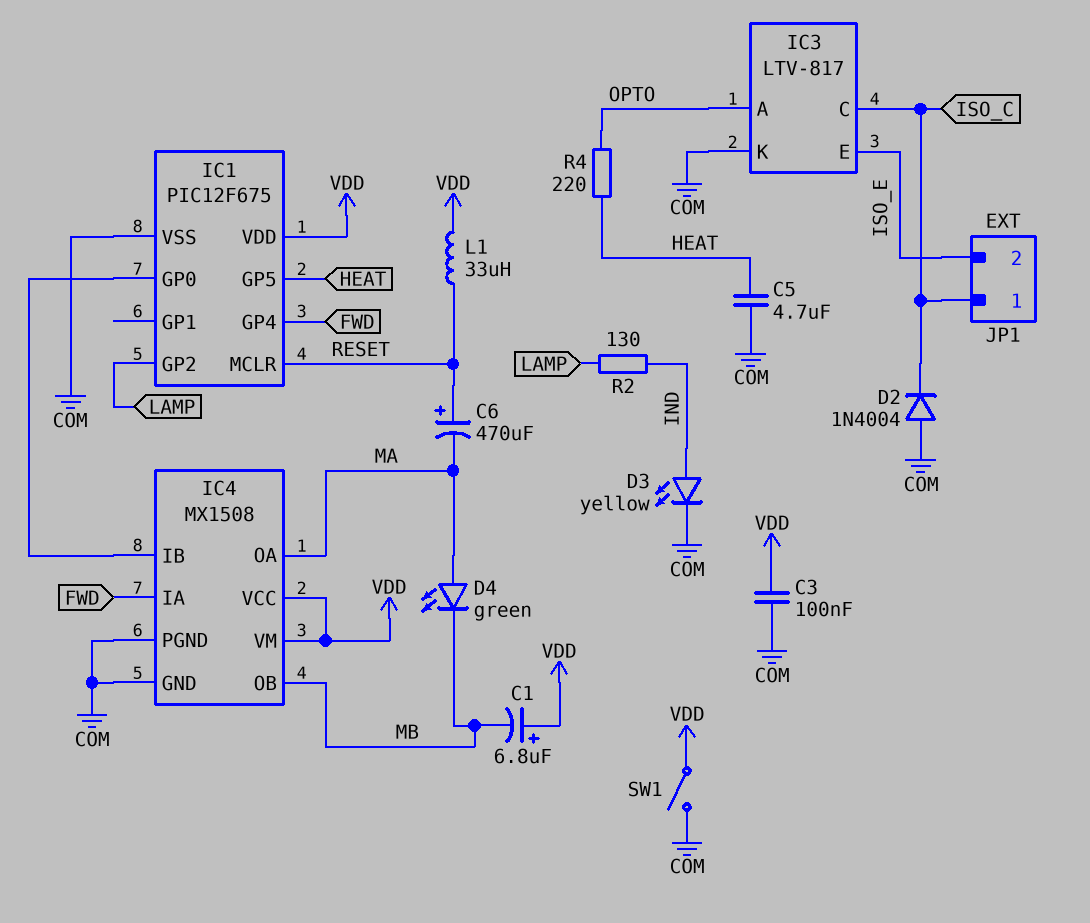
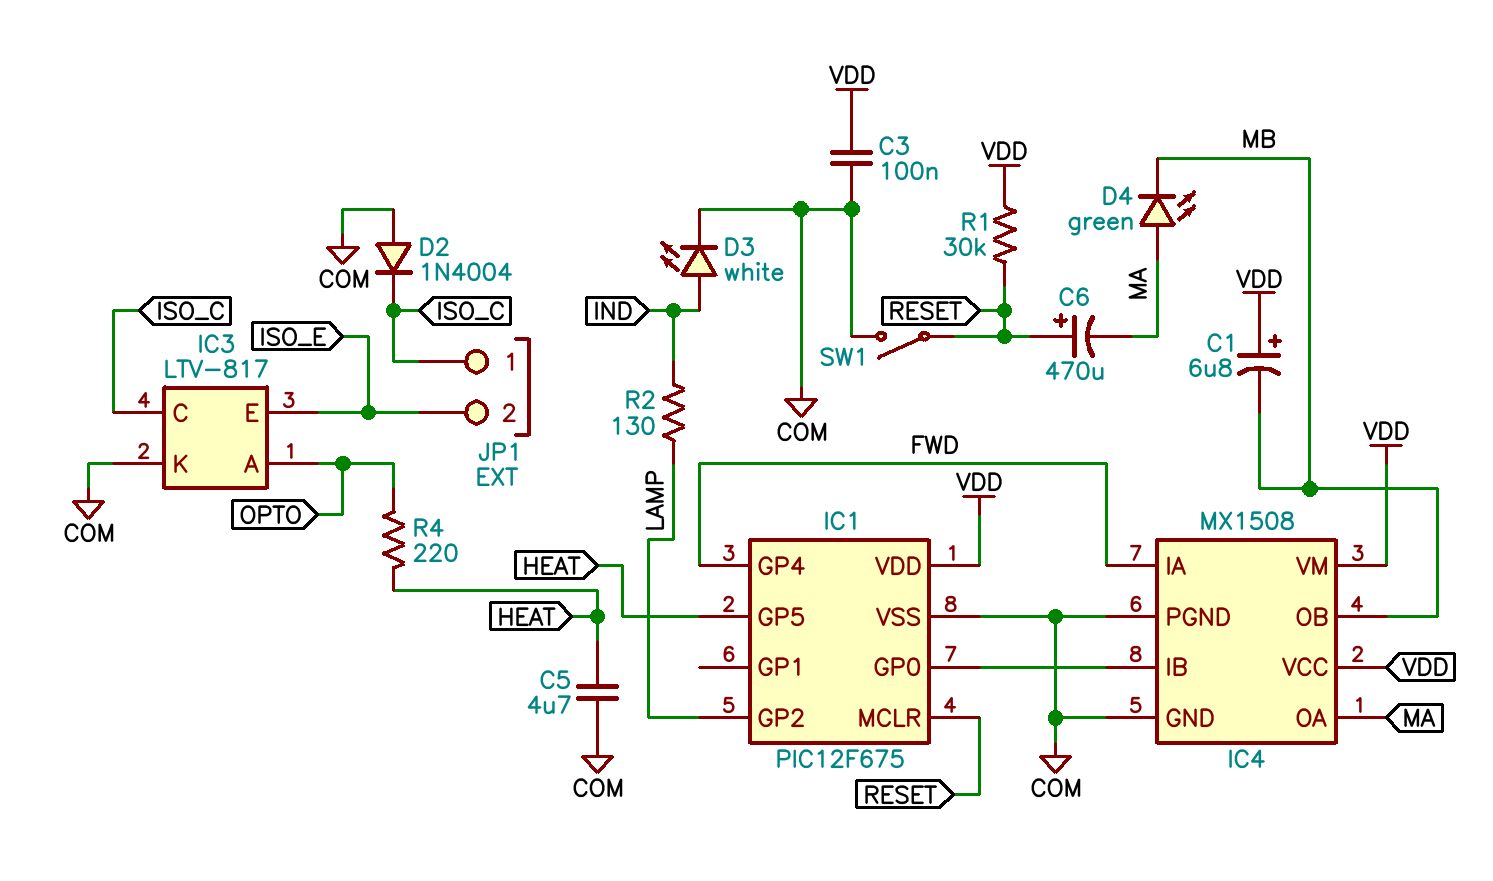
D3: LED yellow (A IND, K COM) -> LED white (A IND, K COM)
L1: 33uH (RESET, VDD) -> none
R1: none -> 30k (RESET, VDD)
SW1: switch (COM, VDD) -> switch (COM, RESET)

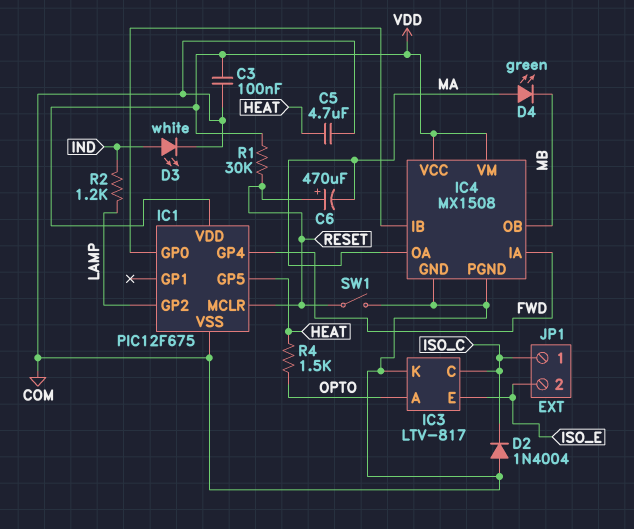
C1: 6.8uF (plus VDD, minus MB) -> none
R2: 130 (IND, LAMP) -> 1.2k (IND, LAMP)
R4: 220 (HEAT, OPTO) -> 1.5k (HEAT, OPTO)

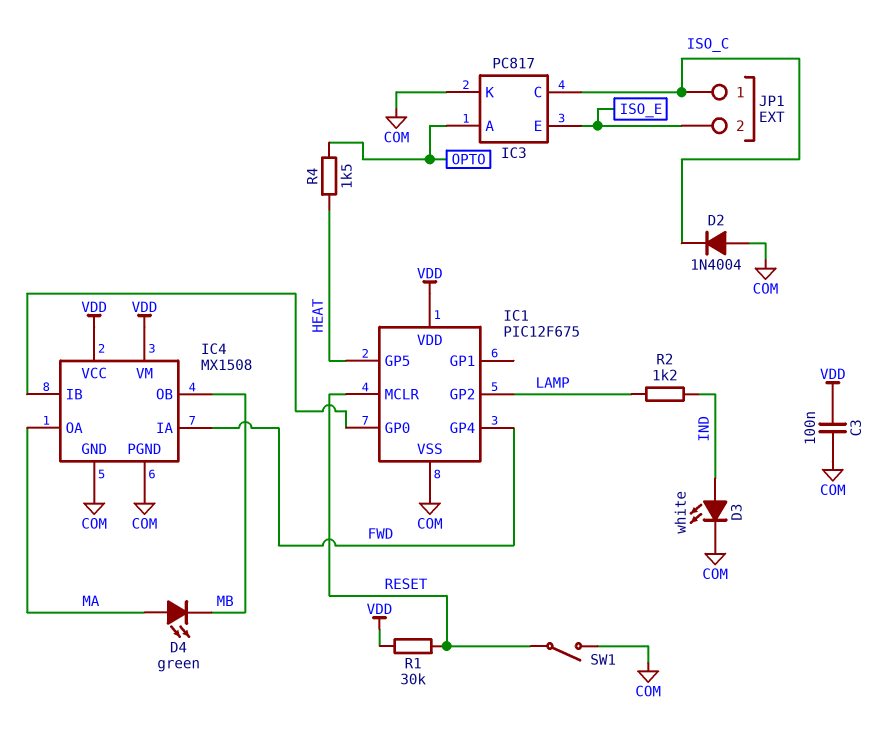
C5: 4.7uF (COM, HEAT) -> none
C6: 470uF (plus RESET, minus MA) -> none
IC3: LTV-817 -> PC817

